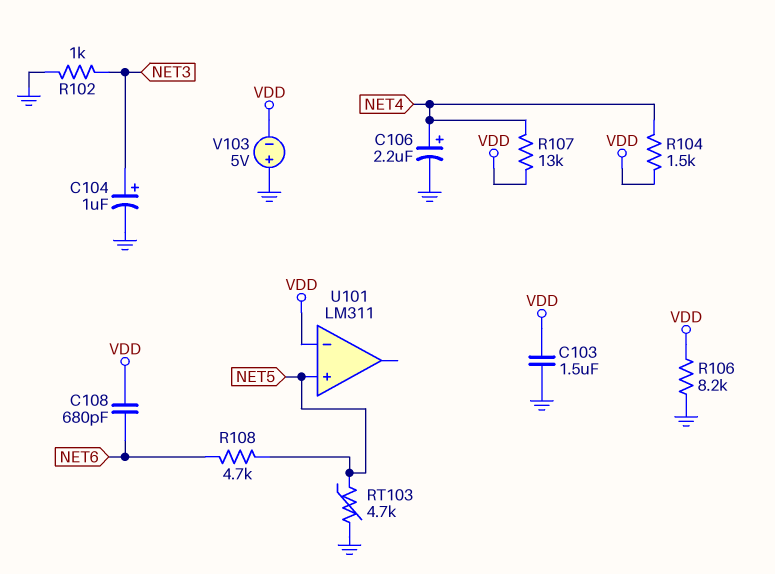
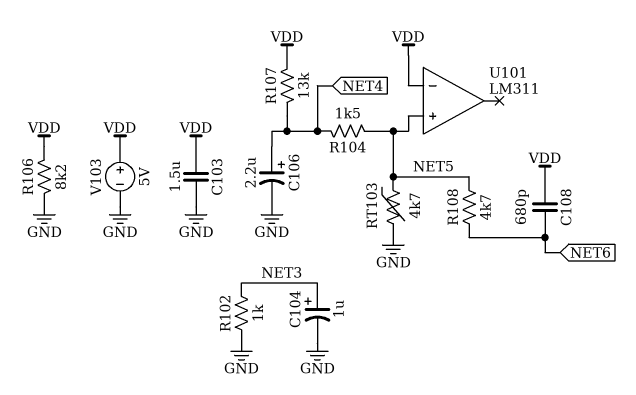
R104: 1.5k (NET4, VDD) -> 1.5k (NET4, NET5)
V103: 5V (plus GND, minus VDD) -> 5V (plus VDD, minus GND)

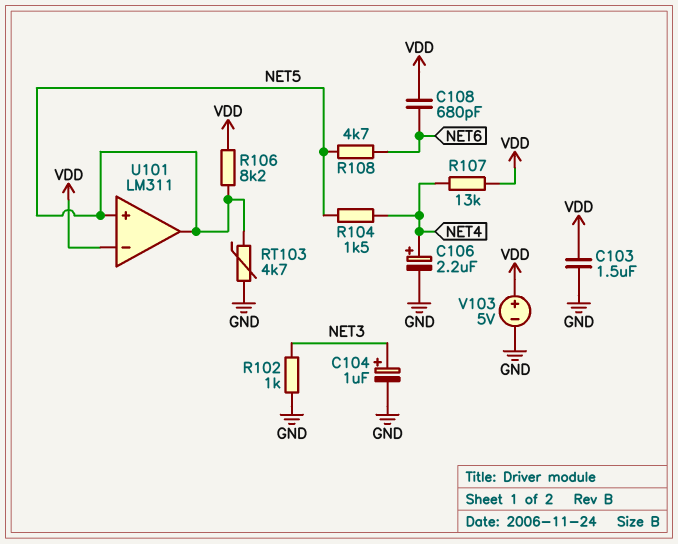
R106: 8.2k (GND, VDD) -> 8.2k (NET5, VDD)
U101 pin out: none -> NET5

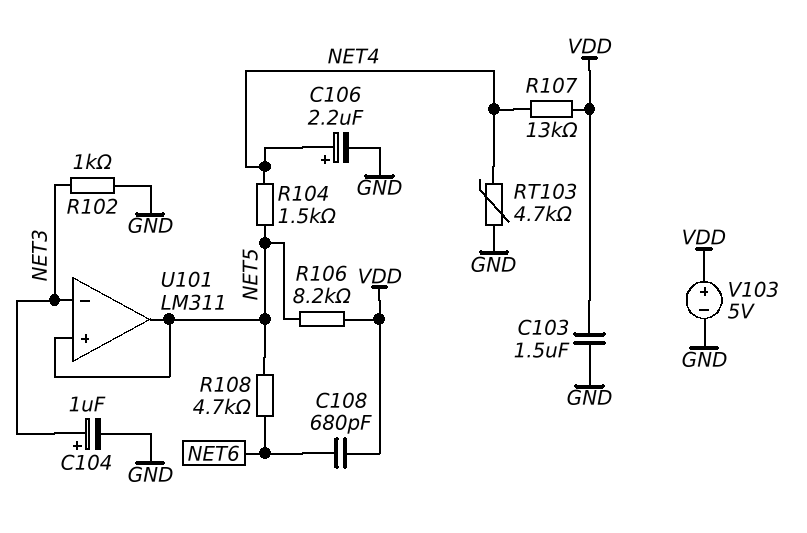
RT103: 4.7k (GND, NET5) -> 4.7k (GND, NET4)
U101 pin in-: VDD -> NET3

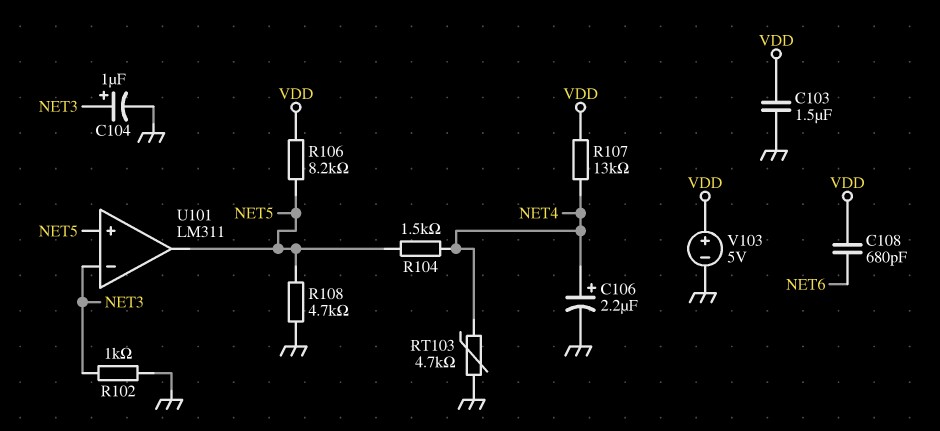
R108: 4.7k (NET5, NET6) -> 4.7k (GND, NET5)

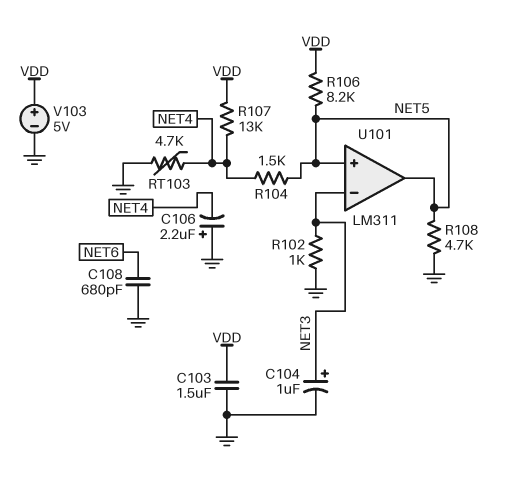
C106: 2.2uF (plus NET4, minus GND) -> 2.2uF (plus GND, minus NET4)
C108: 680pF (NET6, VDD) -> 680pF (GND, NET6)

